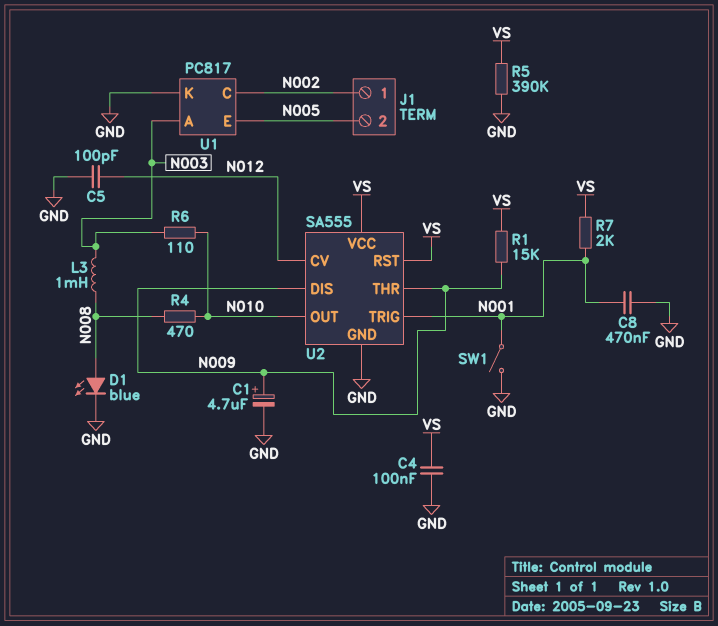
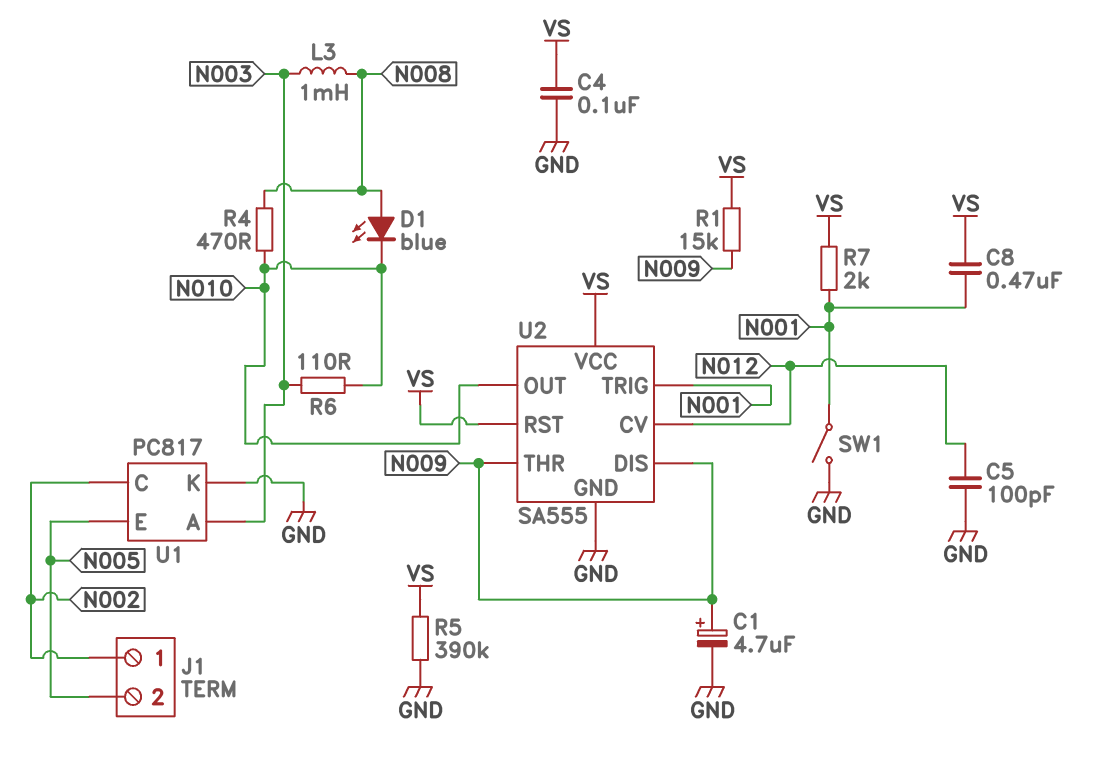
C8: 470nF (GND, N001) -> 470nF (N001, VS)
D1: LED blue (A N008, K GND) -> LED blue (A N008, K N010)

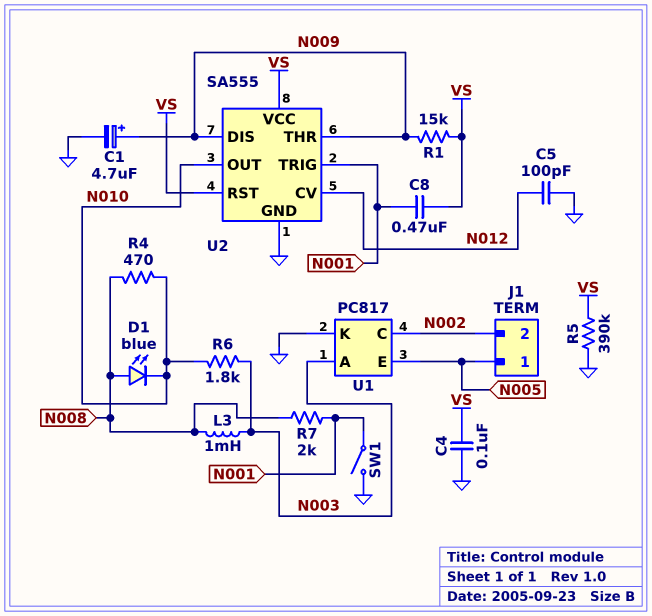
J1 pin 1: N002 -> N005
J1 pin 2: N005 -> N002
R6: 110 (N003, N010) -> 1.8k (N003, N010)
R7: 2k (N001, VS) -> 2k (N001, N008)

